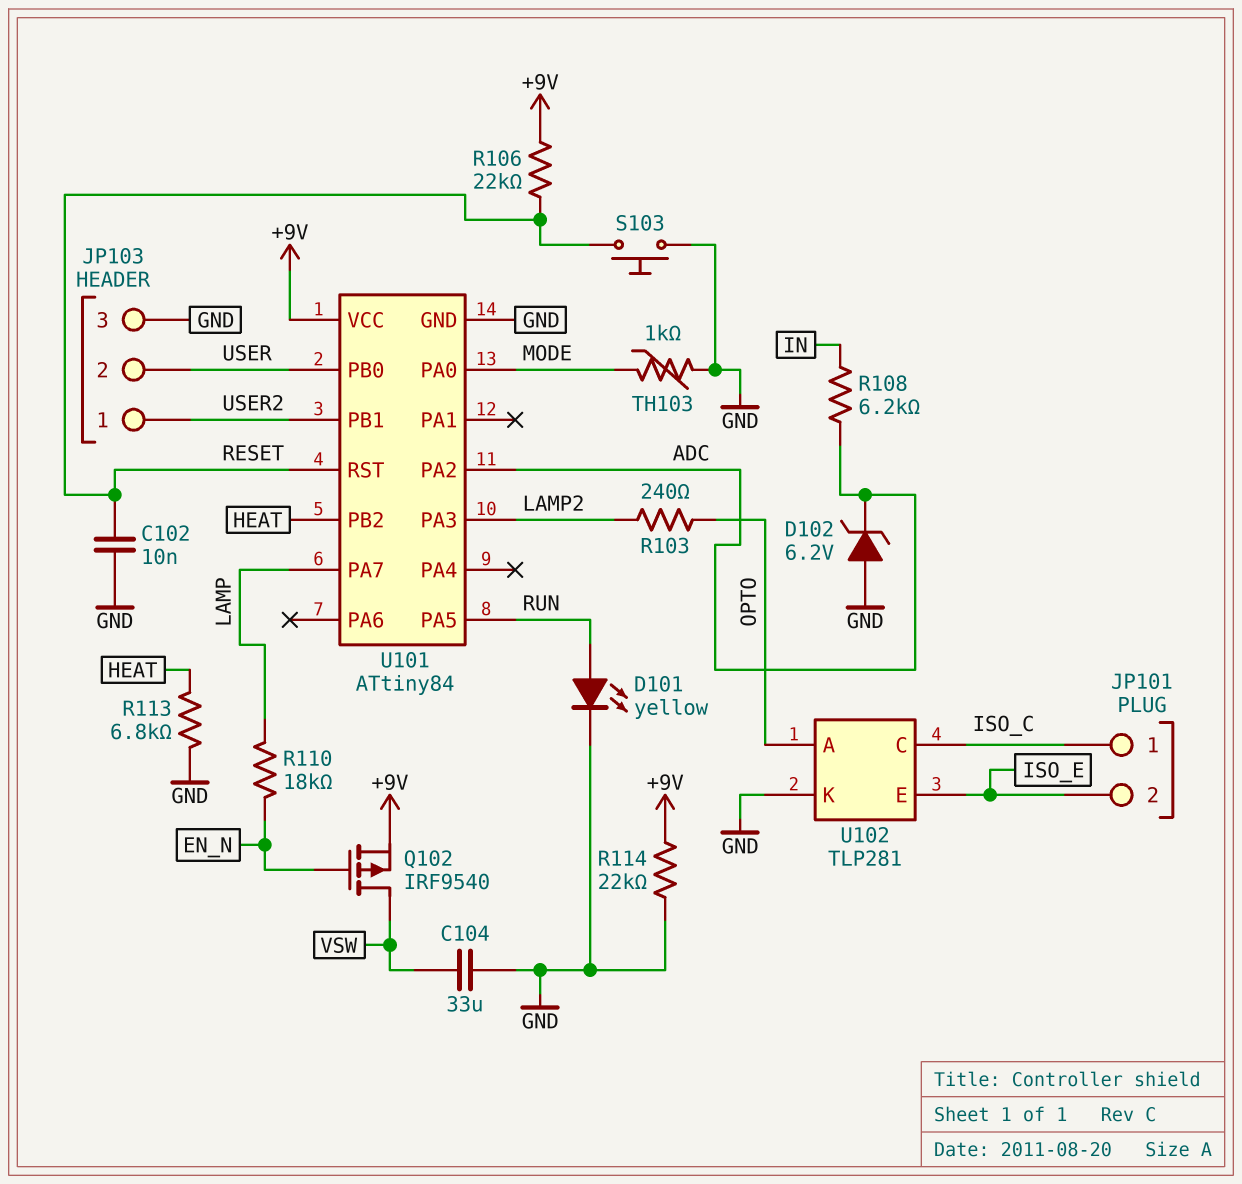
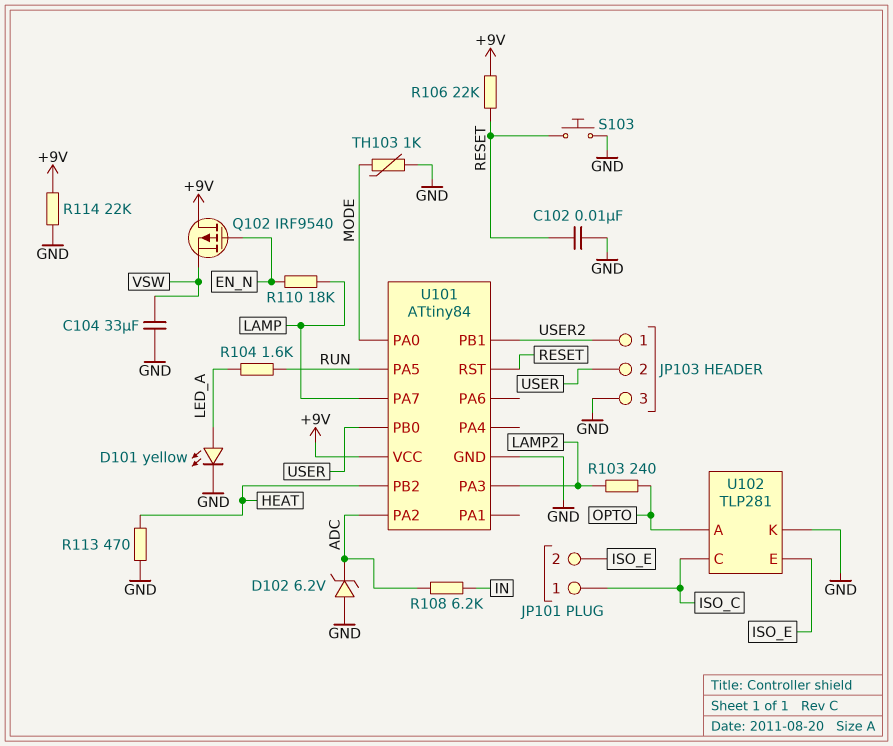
D101: LED yellow (A RUN, K GND) -> LED yellow (A LED_A, K GND)
Q102: PMOS IRF9540 (G EN_N, D VSW, S +9V) -> PMOS IRF9540 (G EN_N, D +9V, S VSW)
R104: none -> 1.6k (LED_A, RUN)
R113: 6.8k (GND, HEAT) -> 470 (GND, HEAT)

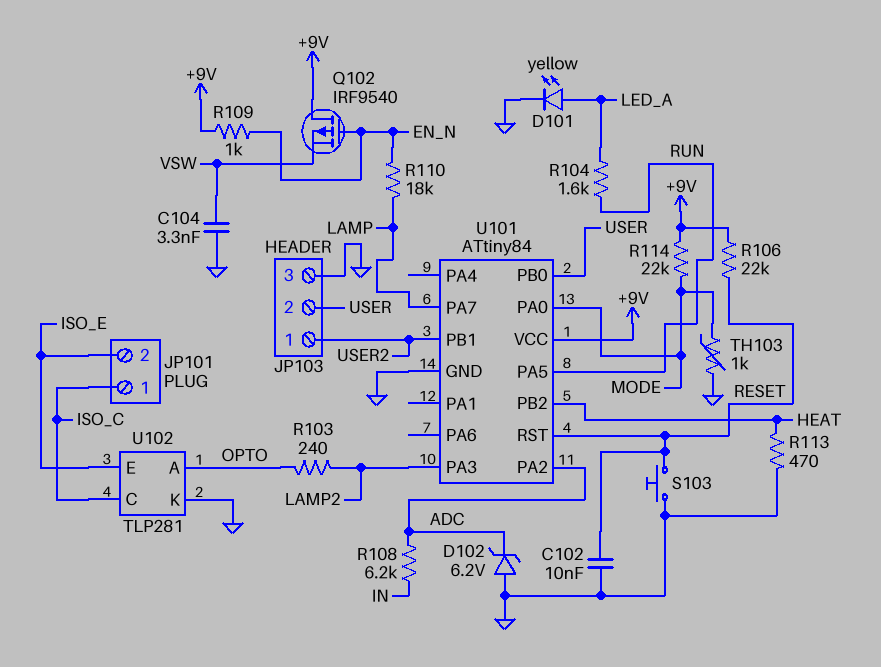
C104: 33uF (GND, VSW) -> 3.3nF (GND, VSW)
R109: none -> 1k (+9V, EN_N)
R114: 22k (+9V, GND) -> 22k (+9V, MODE)

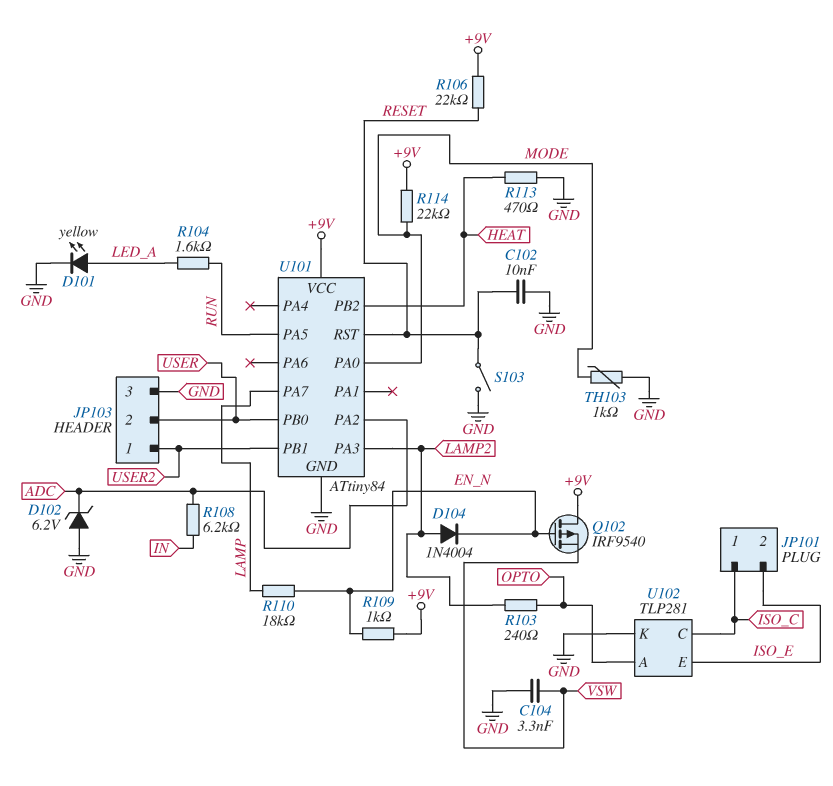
D104: none -> diode 1N4004 (A LAMP2, K EN_N)
S103: button (GND, RESET) -> switch (GND, RESET)

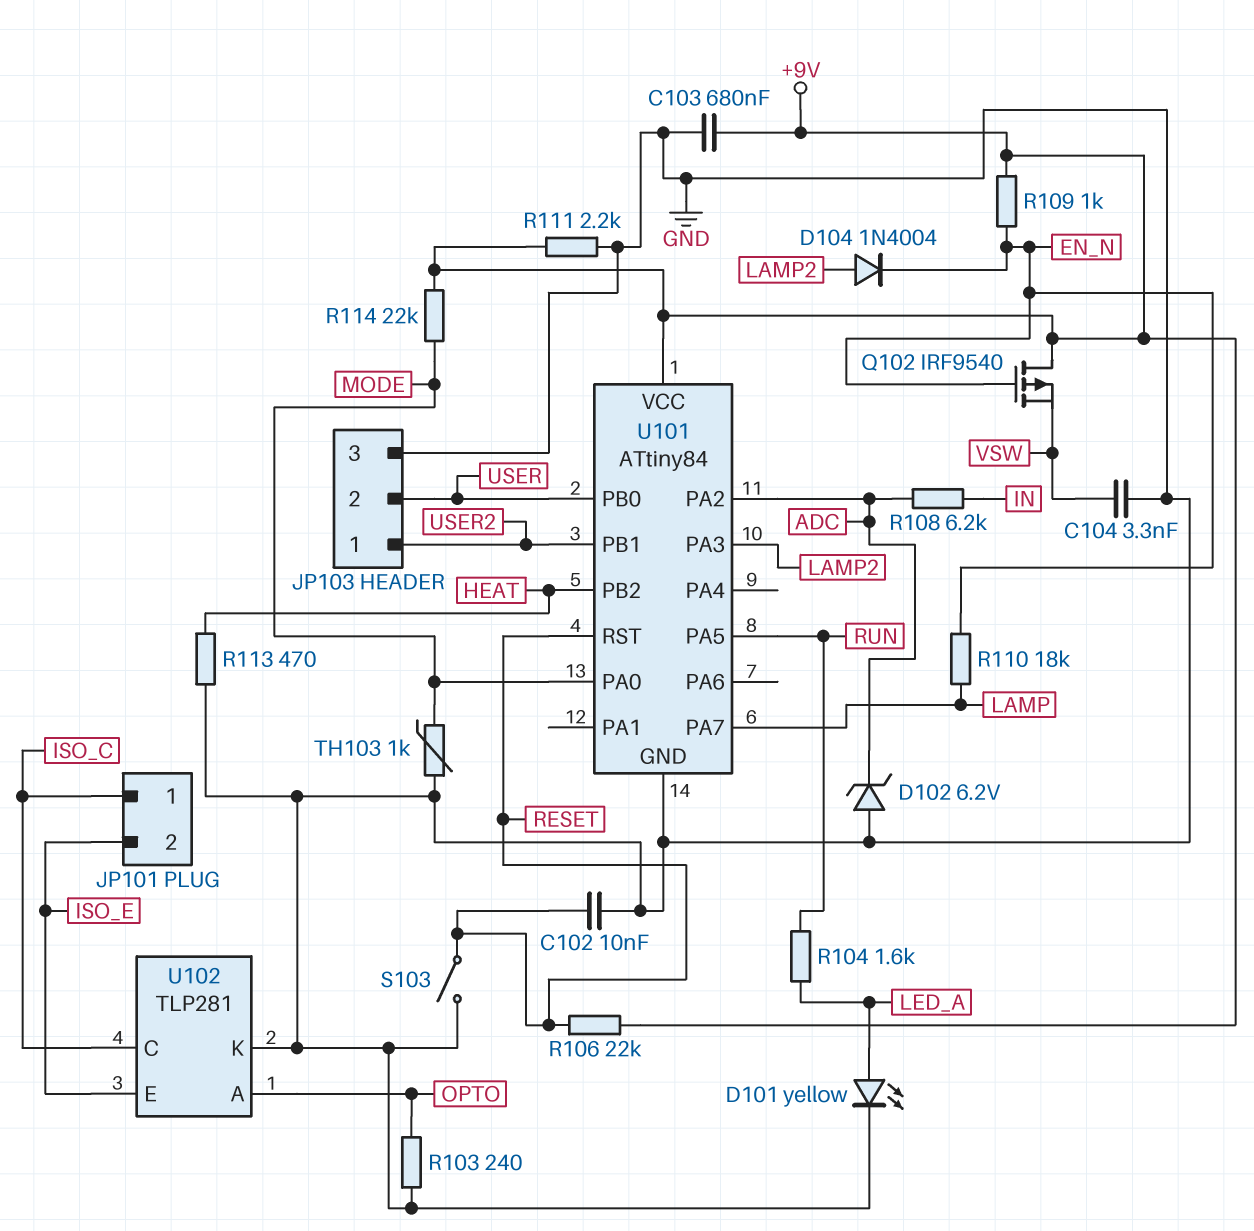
C103: none -> 680nF (+9V, GND)
R103: 240 (LAMP2, OPTO) -> 240 (GND, OPTO)
R111: none -> 2.2k (+9V, GND)

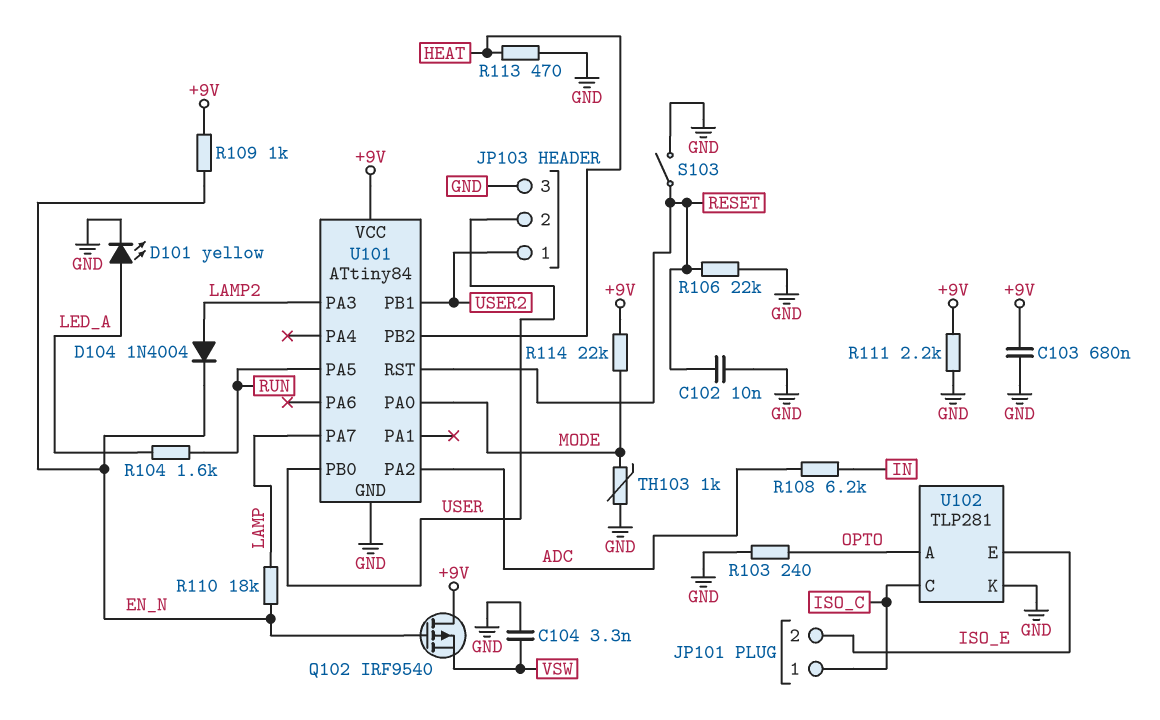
D102: zener 6.2V (A GND, K ADC) -> none
R106: 22k (+9V, RESET) -> 22k (GND, RESET)

